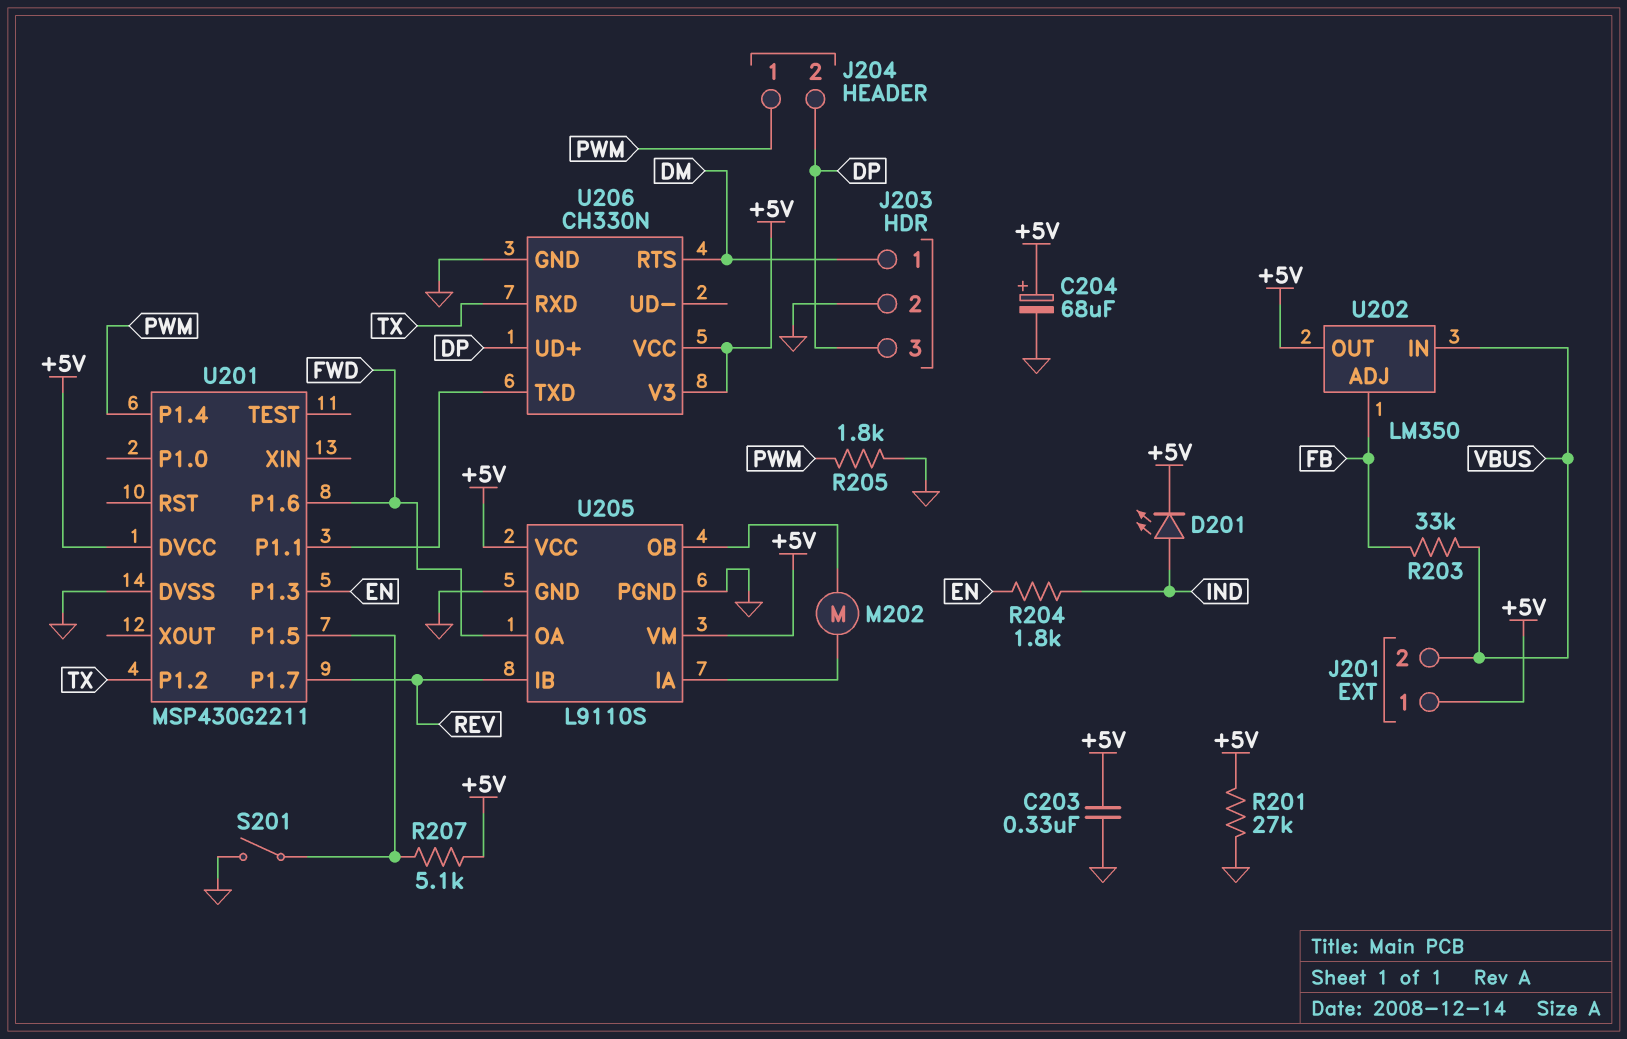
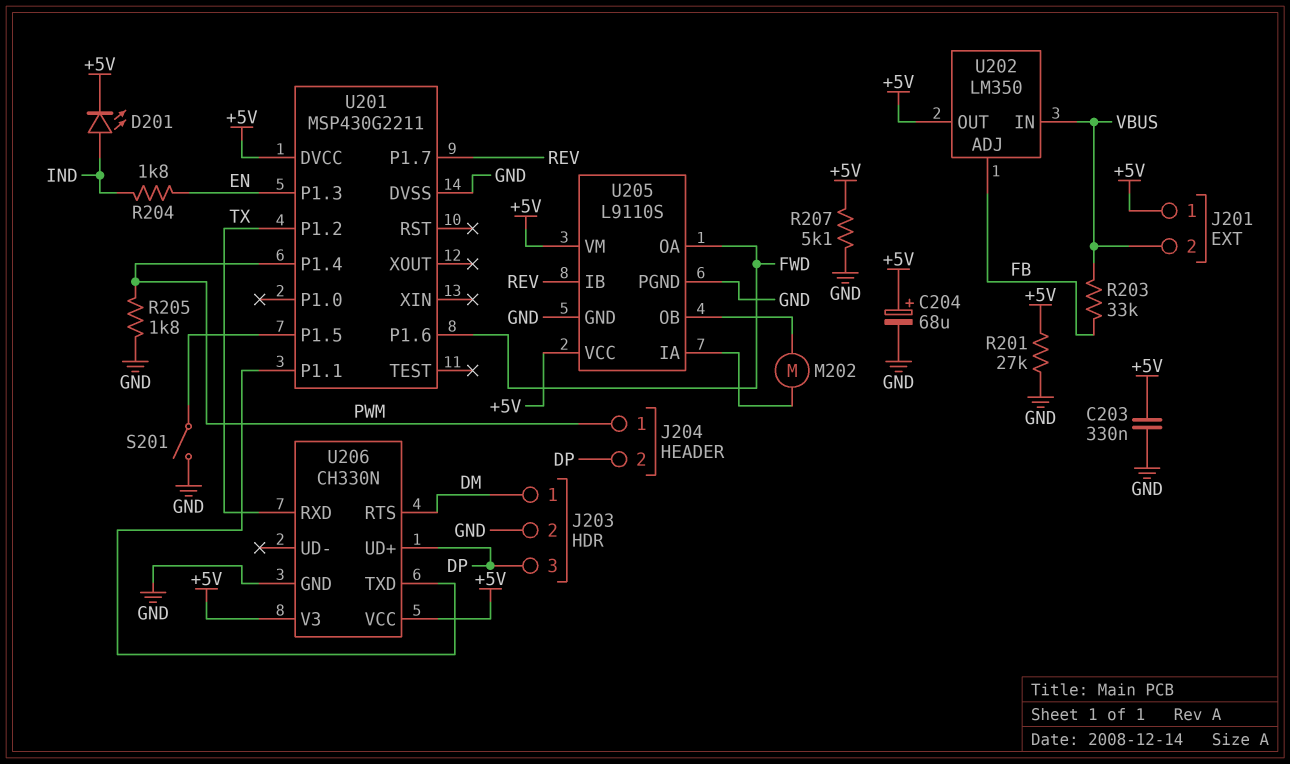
R207: 5.1k (+5V, U201/P1.5) -> 5.1k (+5V, GND)

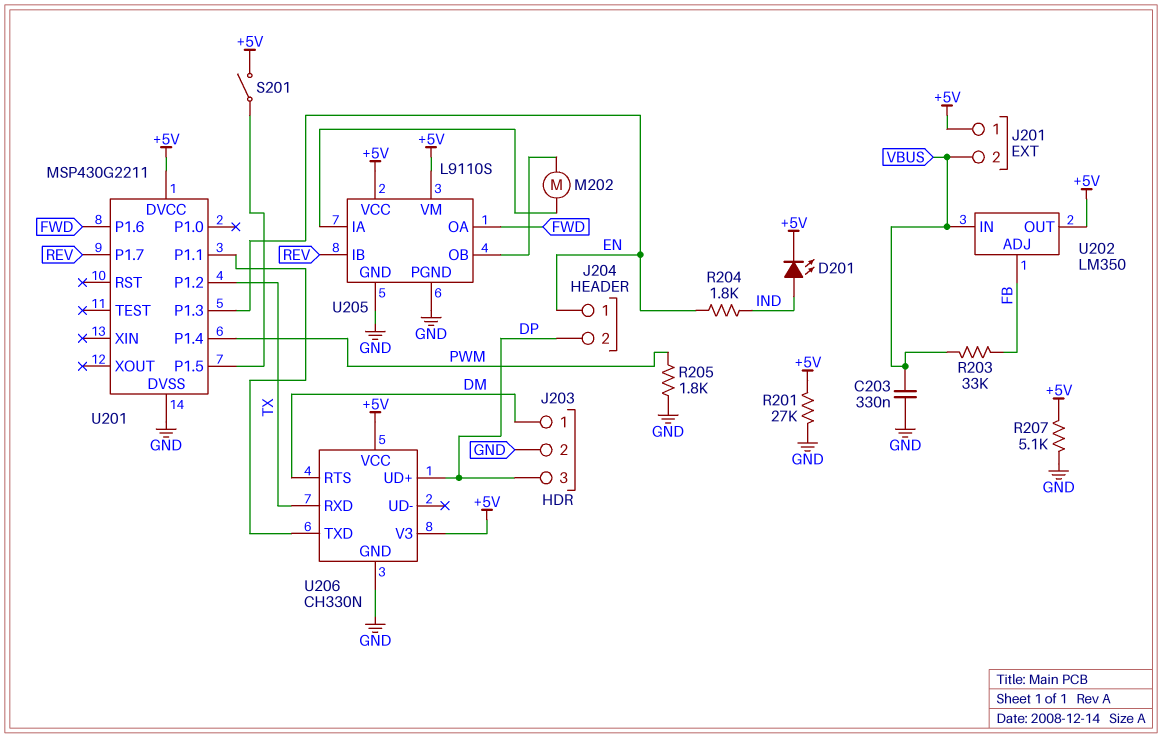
C203: 330nF (+5V, GND) -> 330nF (GND, VBUS)
C204: 68uF (plus +5V, minus GND) -> none
J204 pin 1: PWM -> EN
S201: switch (GND, U201/P1.5) -> switch (+5V, U201/P1.5)

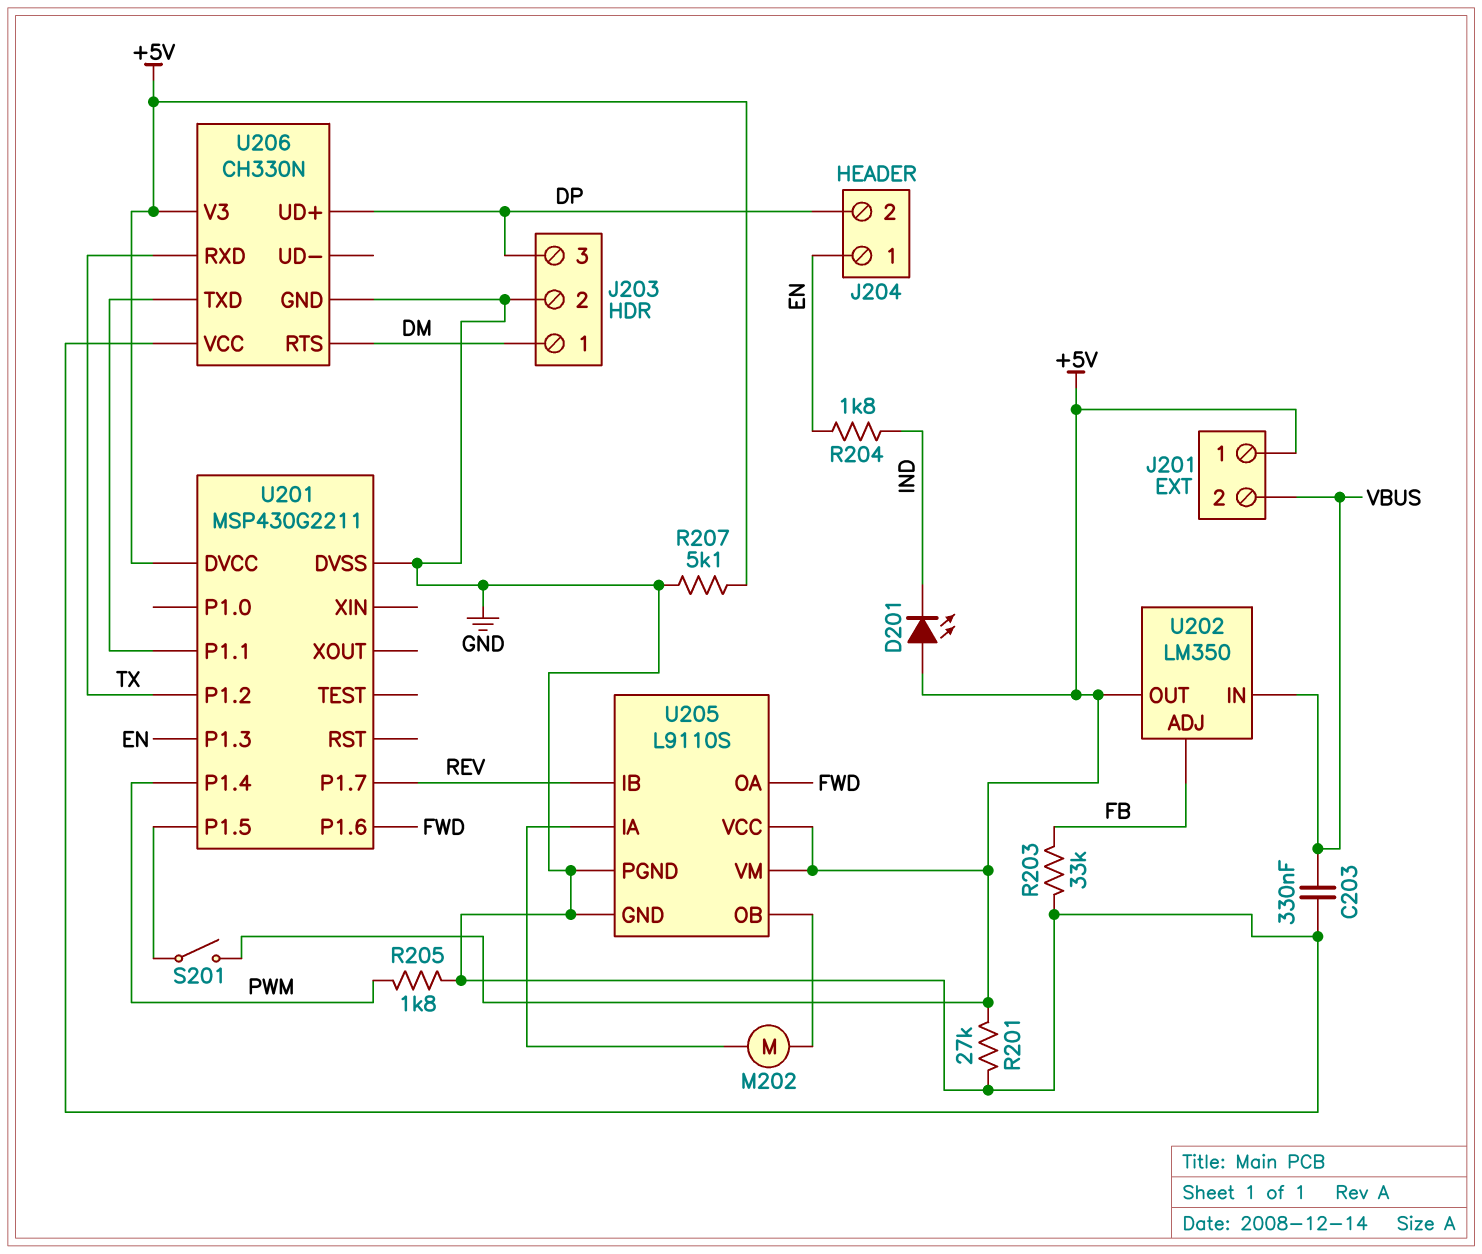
D201: LED (A IND, K +5V) -> LED (A +5V, K IND)
R203: 33k (FB, VBUS) -> 33k (FB, GND)
U206 pin VCC: +5V -> GND

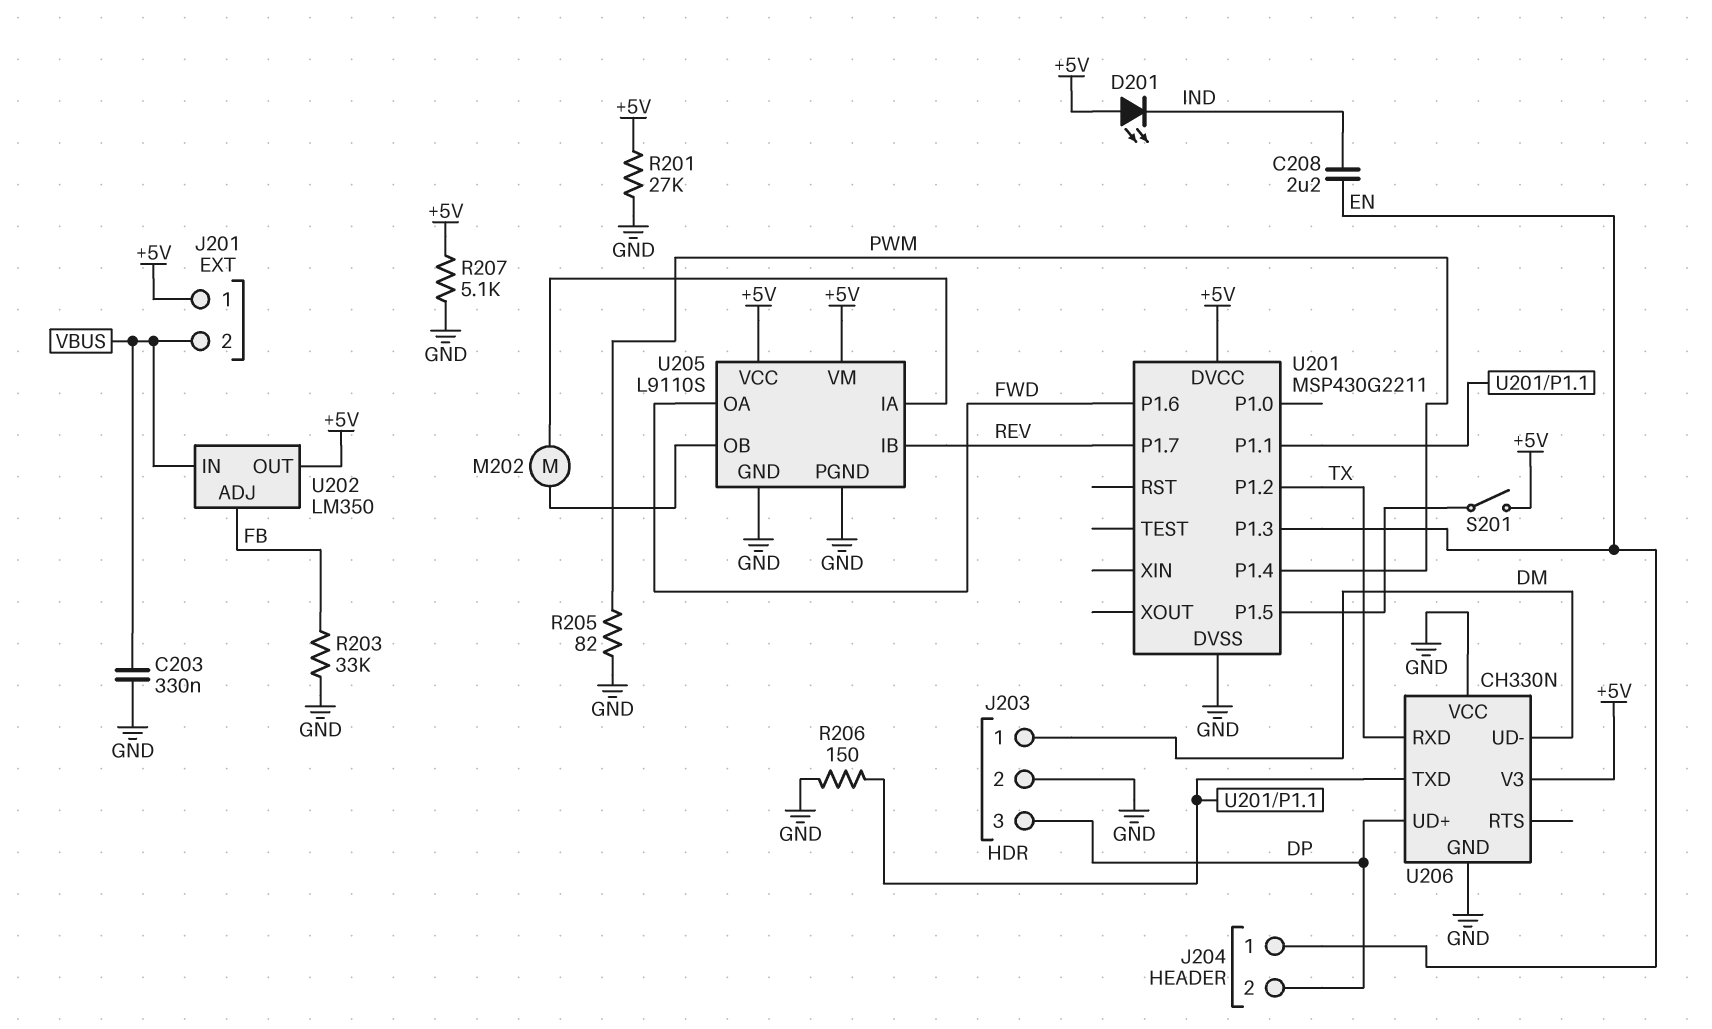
C208: none -> 2.2uF (EN, IND)
R204: 1.8k (EN, IND) -> none
R205: 1.8k (GND, PWM) -> 82 (GND, PWM)
R206: none -> 150 (GND, U201/P1.1)
U206 pin RTS: DM -> none
U206 pin UD-: none -> DM

